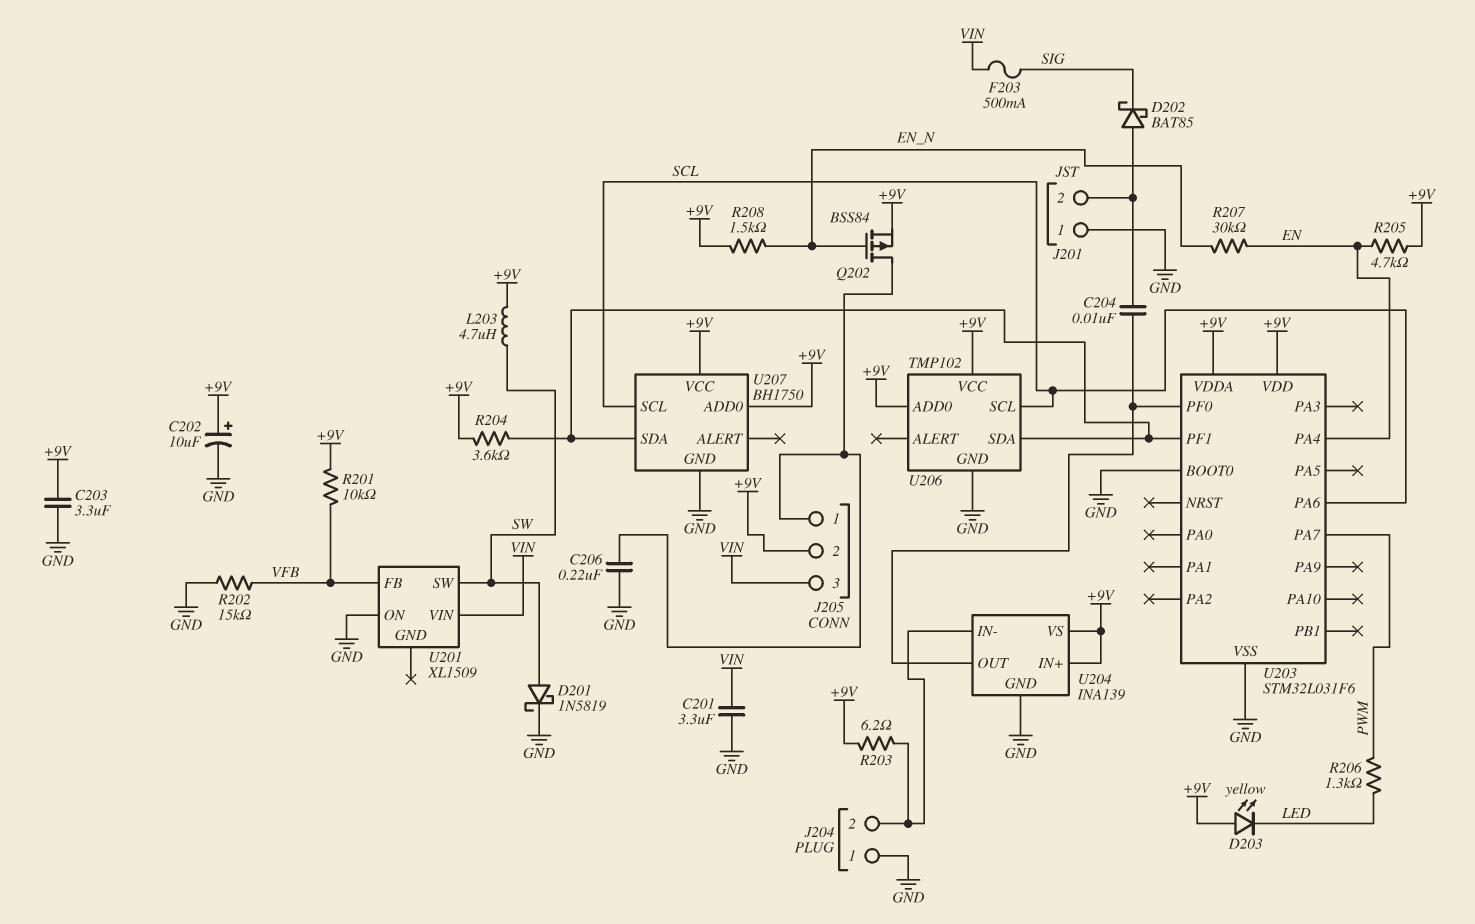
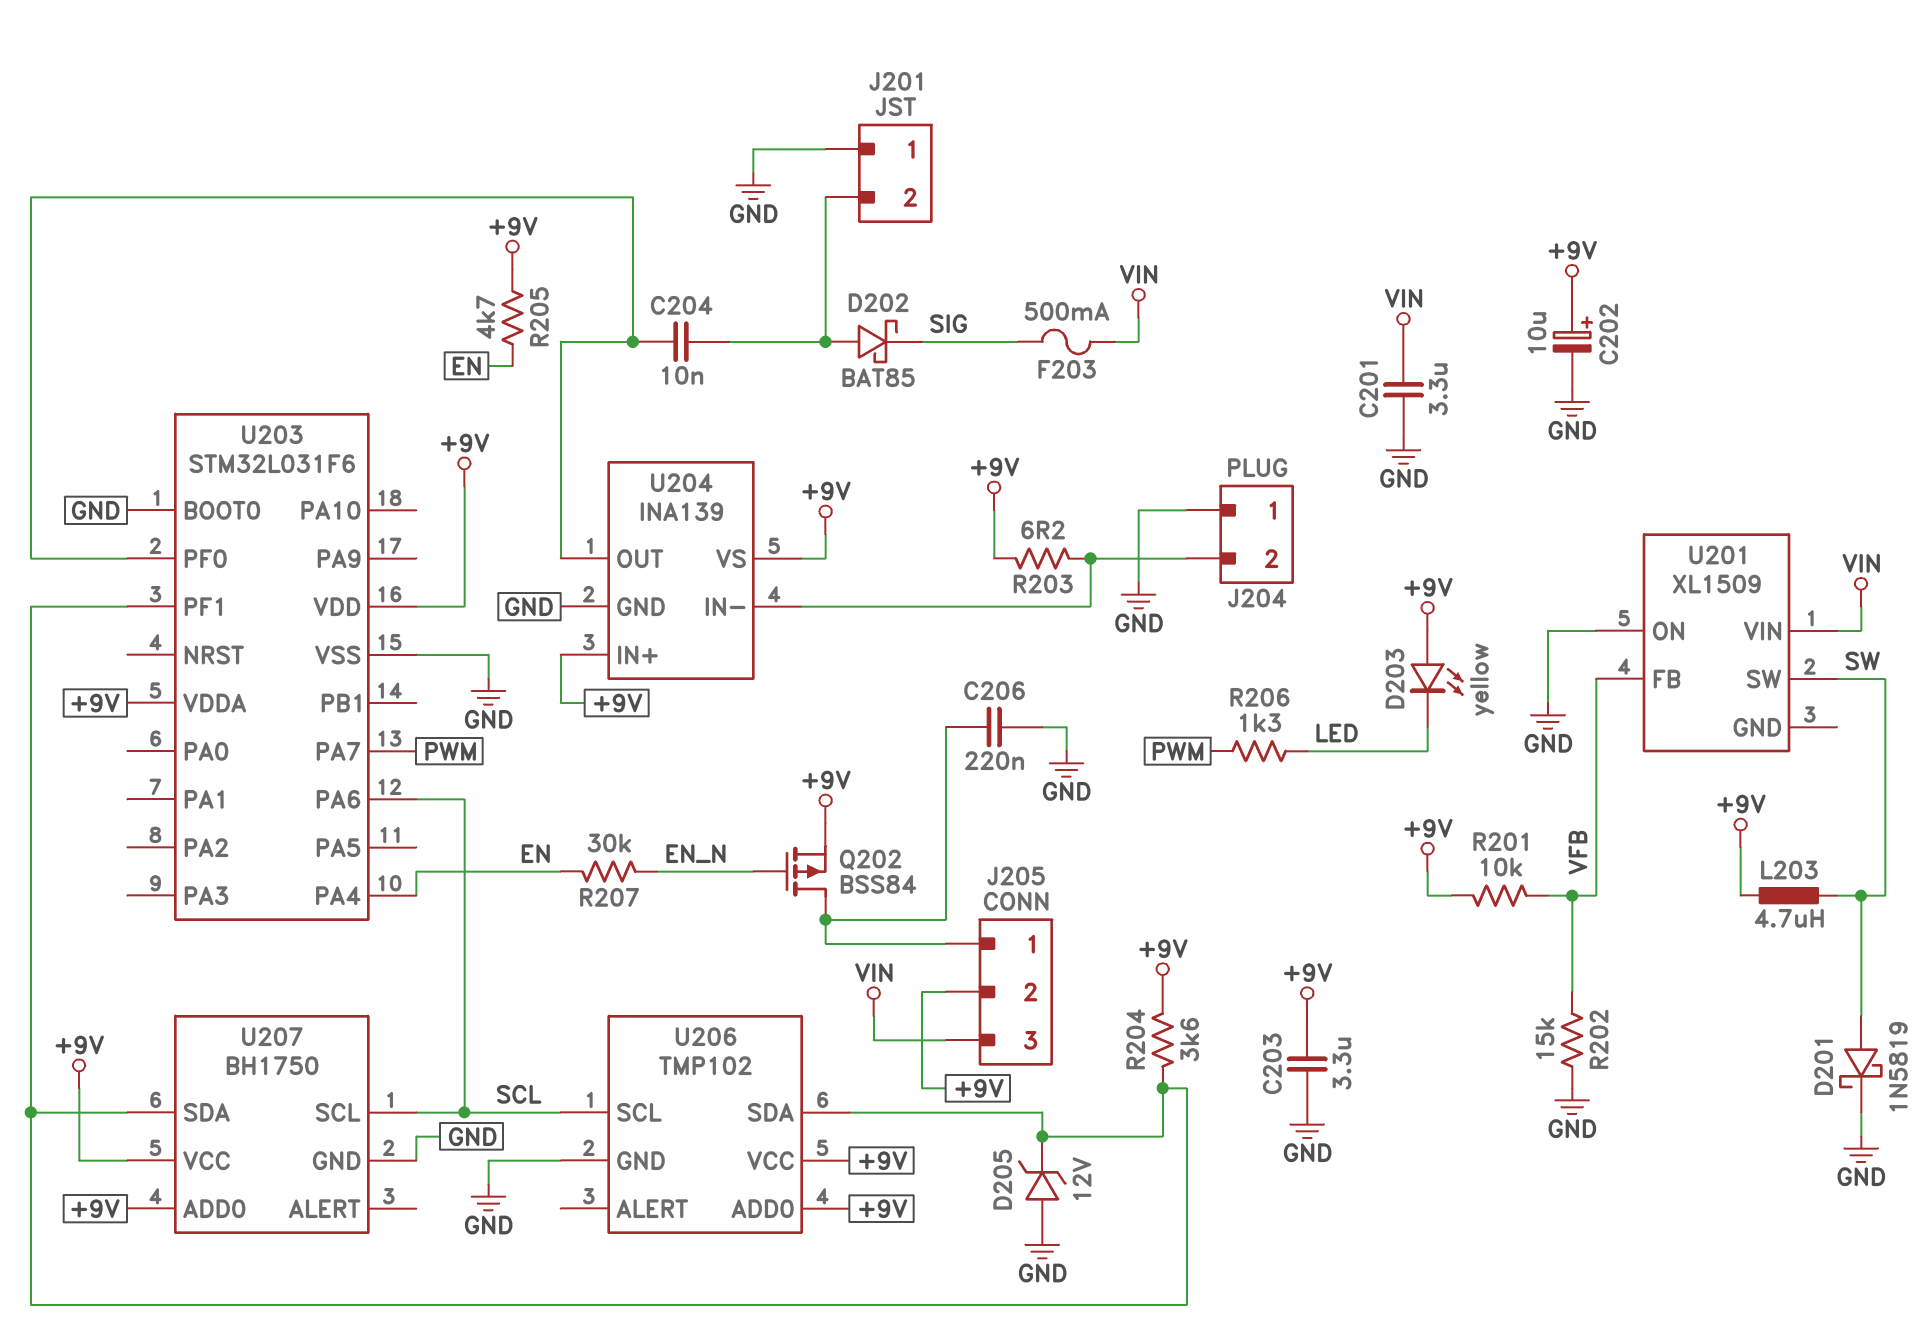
D205: none -> zener 12V (A GND, K U203/PF1)
R208: 1.5k (+9V, EN_N) -> none

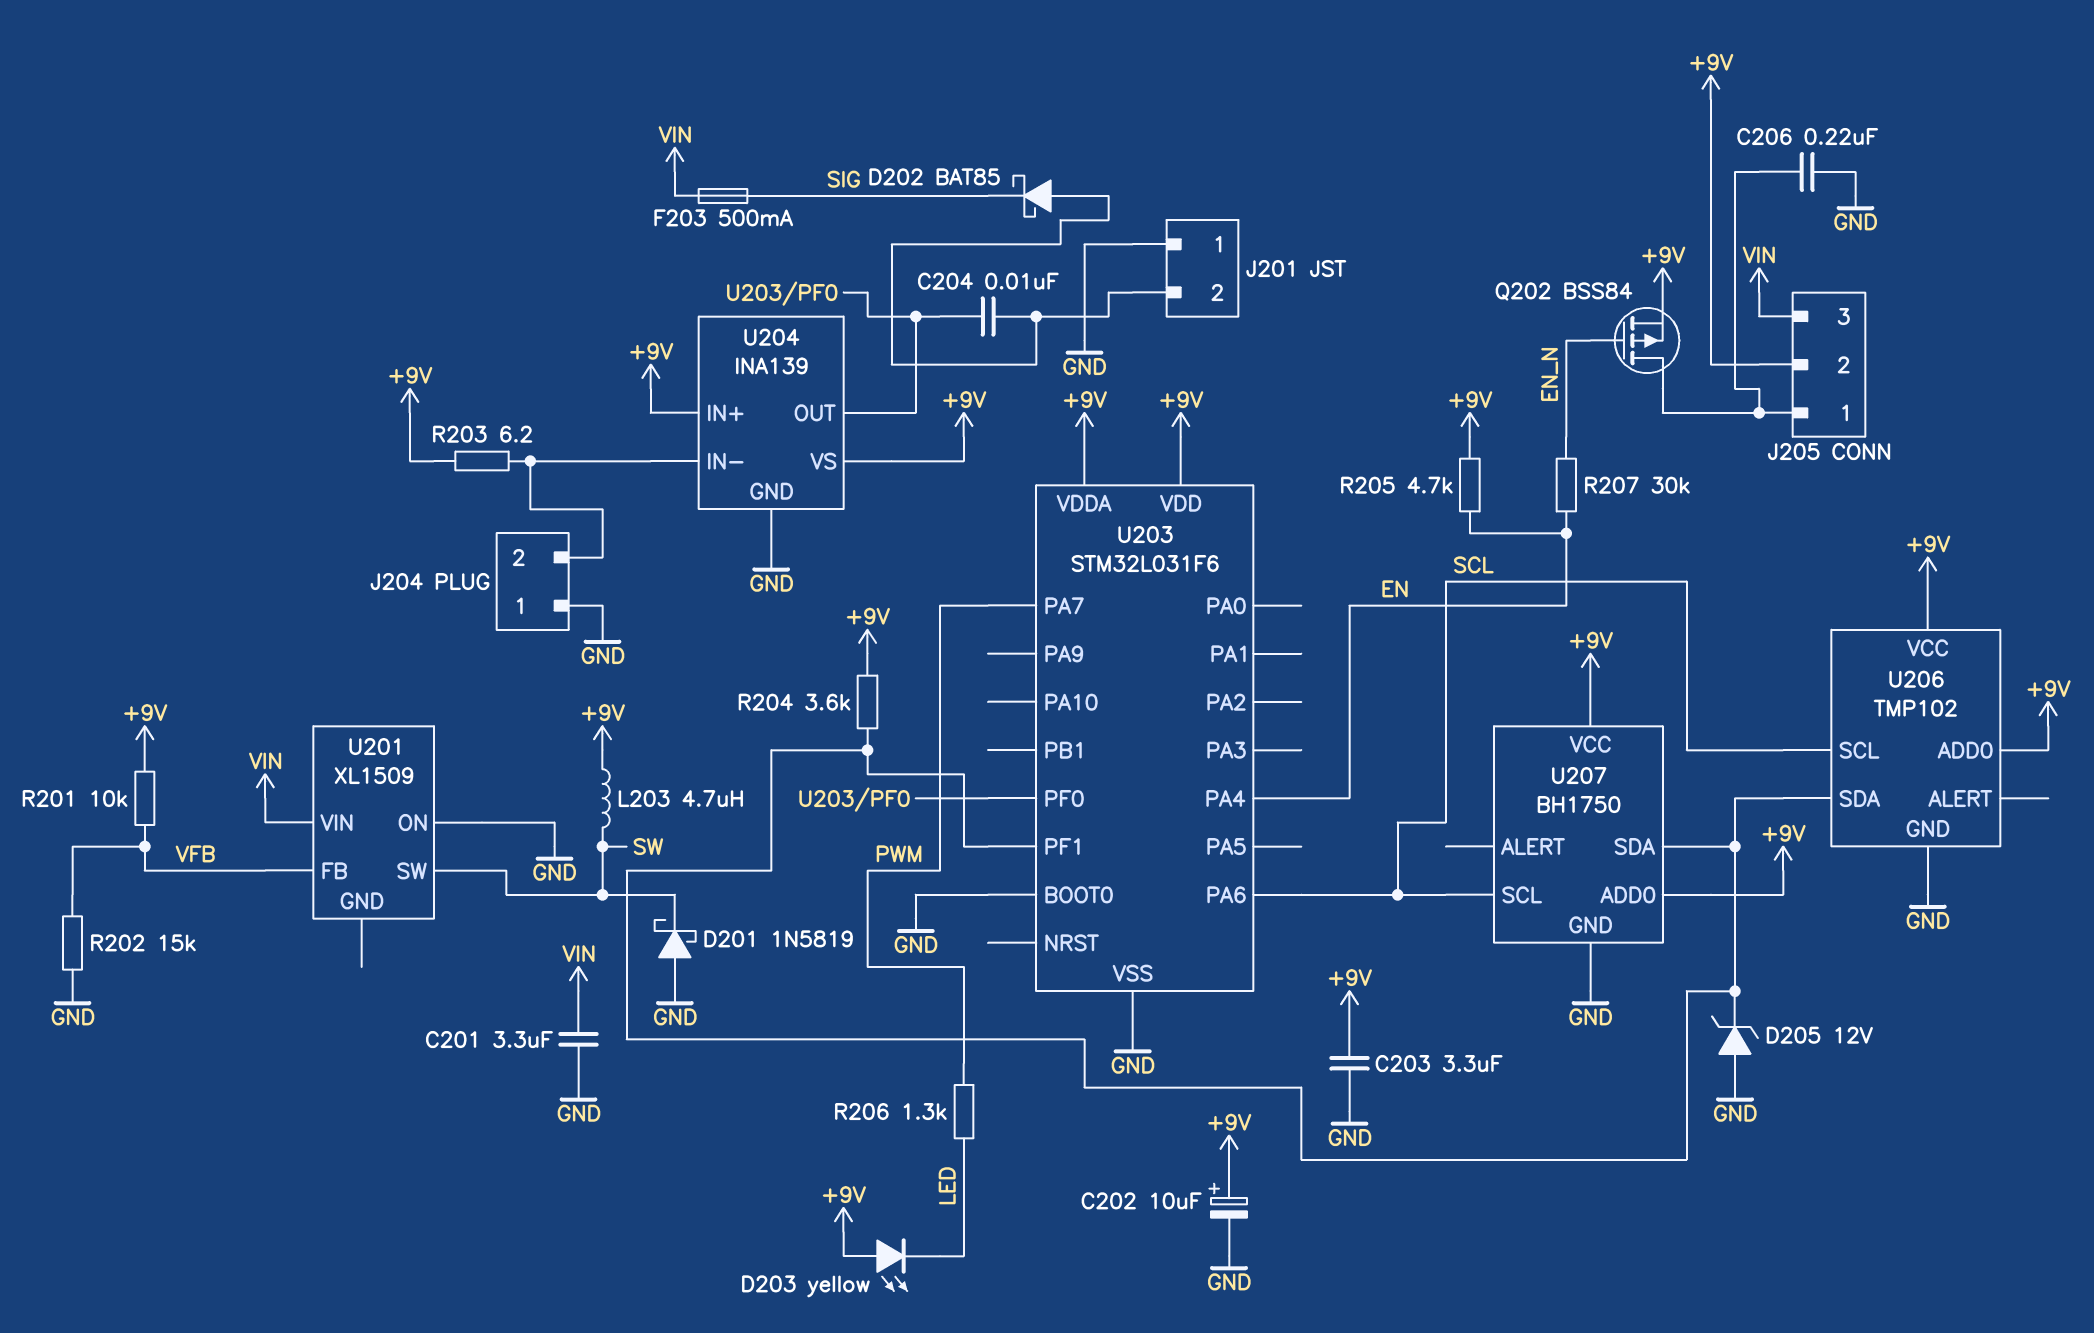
D201: schottky 1N5819 (A SW, K GND) -> schottky 1N5819 (A GND, K SW)

